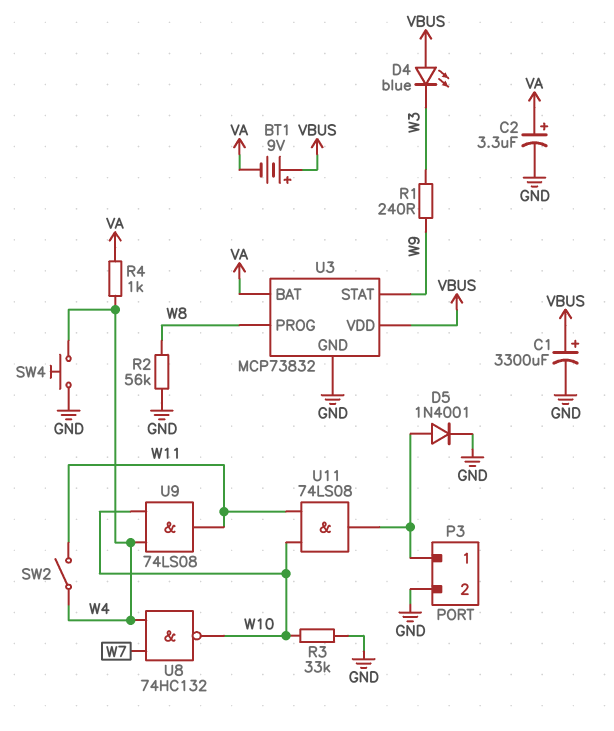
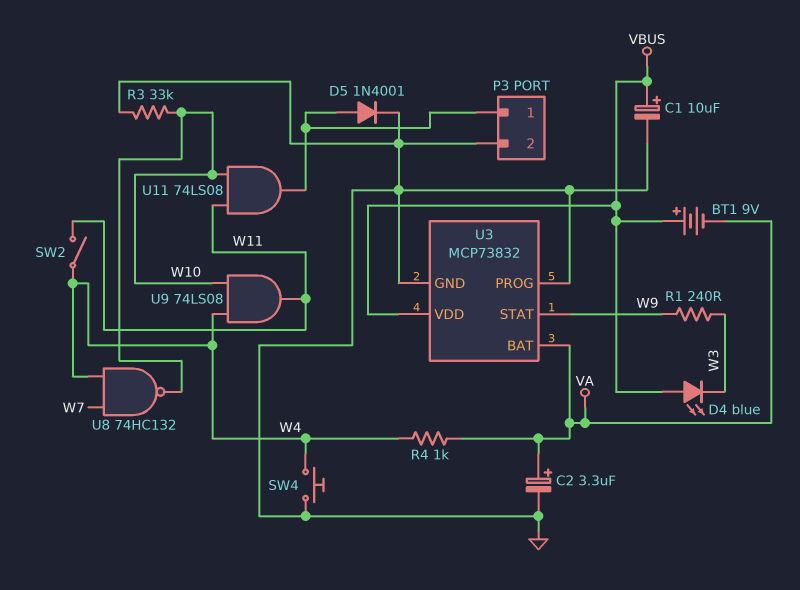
C1: 3300uF (plus VBUS, minus GND) -> 10uF (plus VBUS, minus GND)
R2: 56k (GND, W8) -> none
U3 pin PROG: W8 -> GND

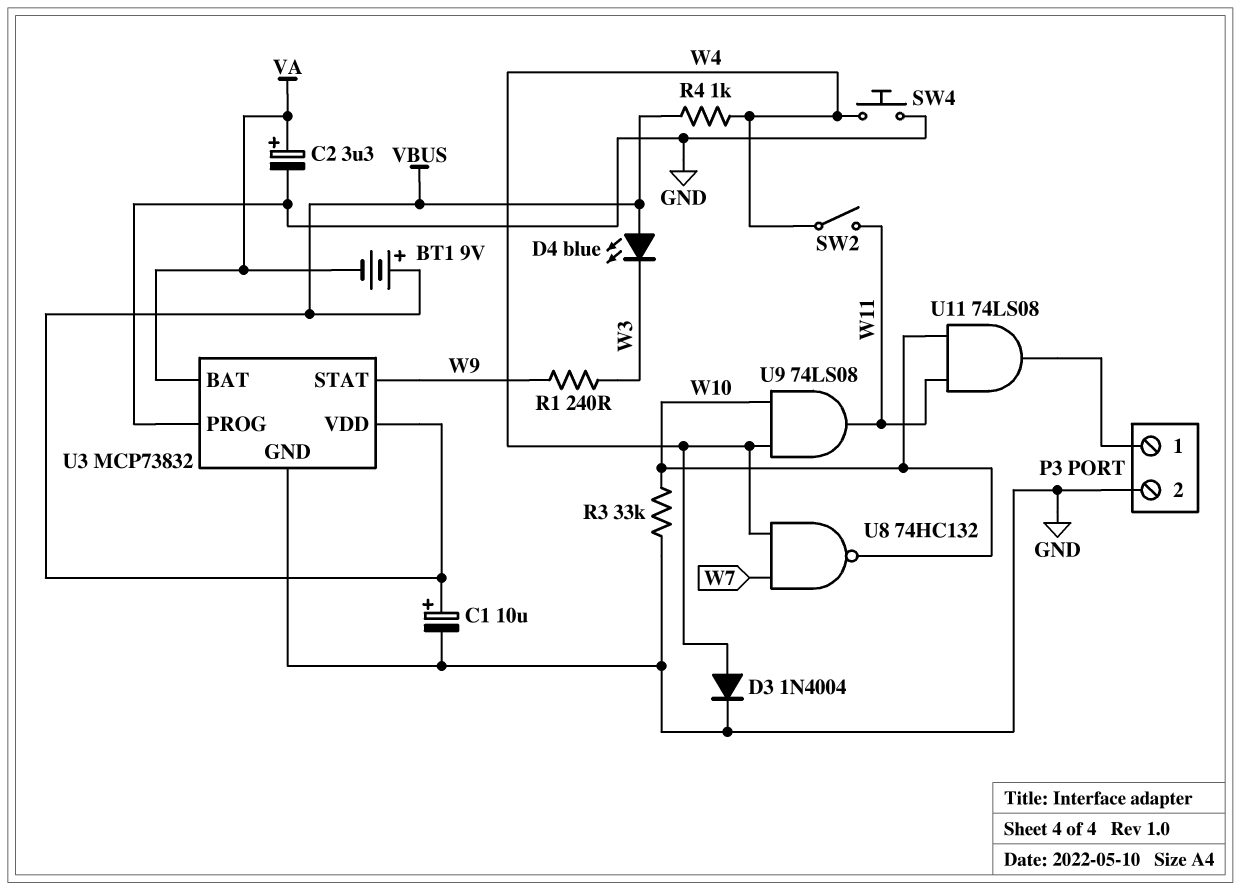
D3: none -> diode 1N4004 (A W4, K GND)
D5: diode 1N4001 (A P3/1, K GND) -> none
R4: 1k (VA, W4) -> 1k (VBUS, W4)

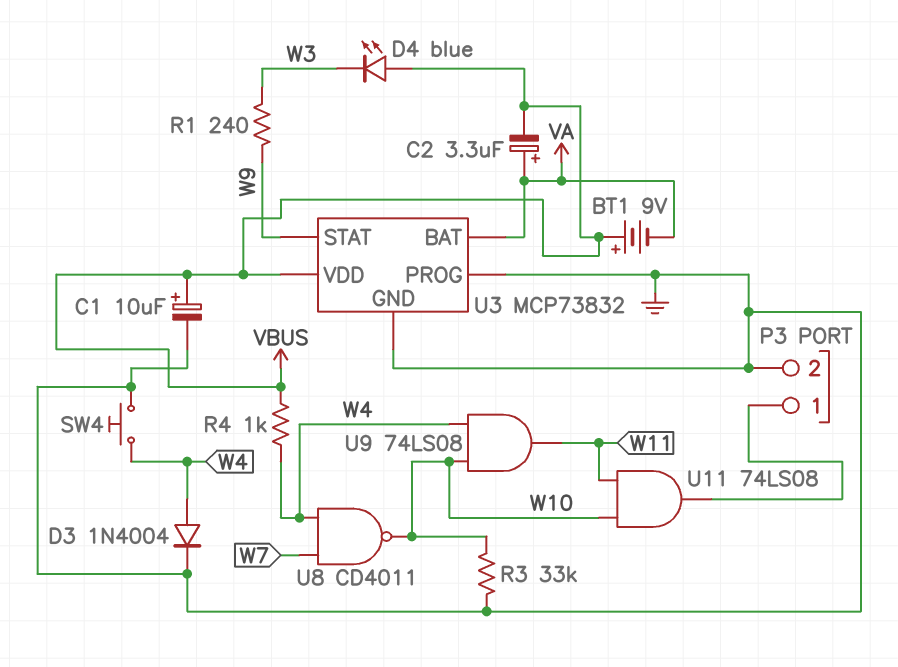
C2: 3.3uF (plus VA, minus GND) -> 3.3uF (plus VA, minus VBUS)
SW2: switch (W4, W11) -> none
U8: NAND 74HC132 (in W4, in W7, out W10) -> NAND CD4011 (in W4, in W7, out W10)

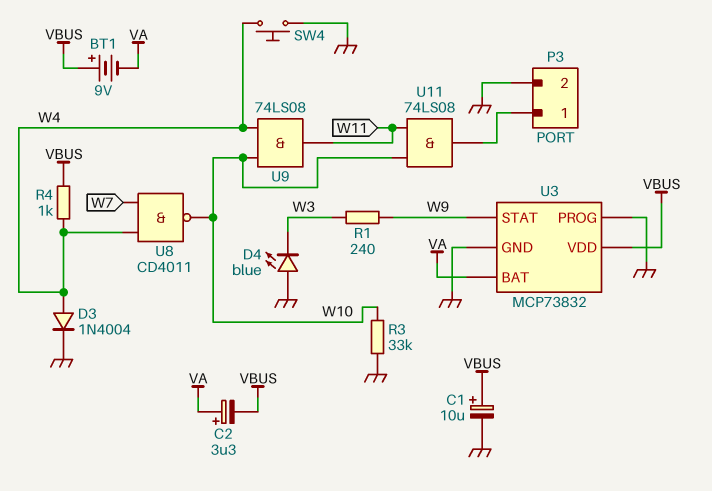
D4: LED blue (A VBUS, K W3) -> LED blue (A GND, K W3)

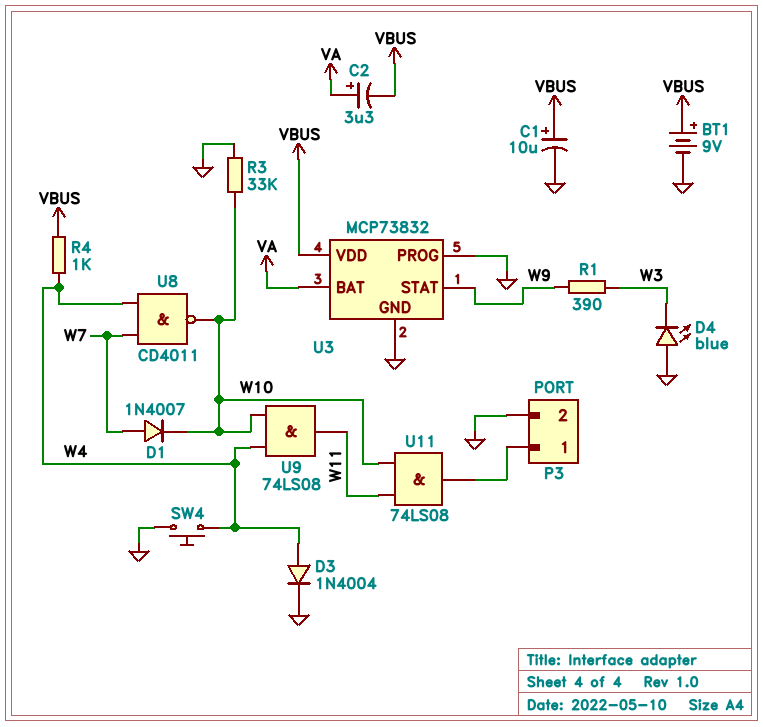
BT1: 9V (plus VBUS, minus VA) -> 9V (plus VBUS, minus GND)
D1: none -> diode 1N4007 (A W7, K W10)
R1: 240 (W3, W9) -> 390 (W3, W9)

